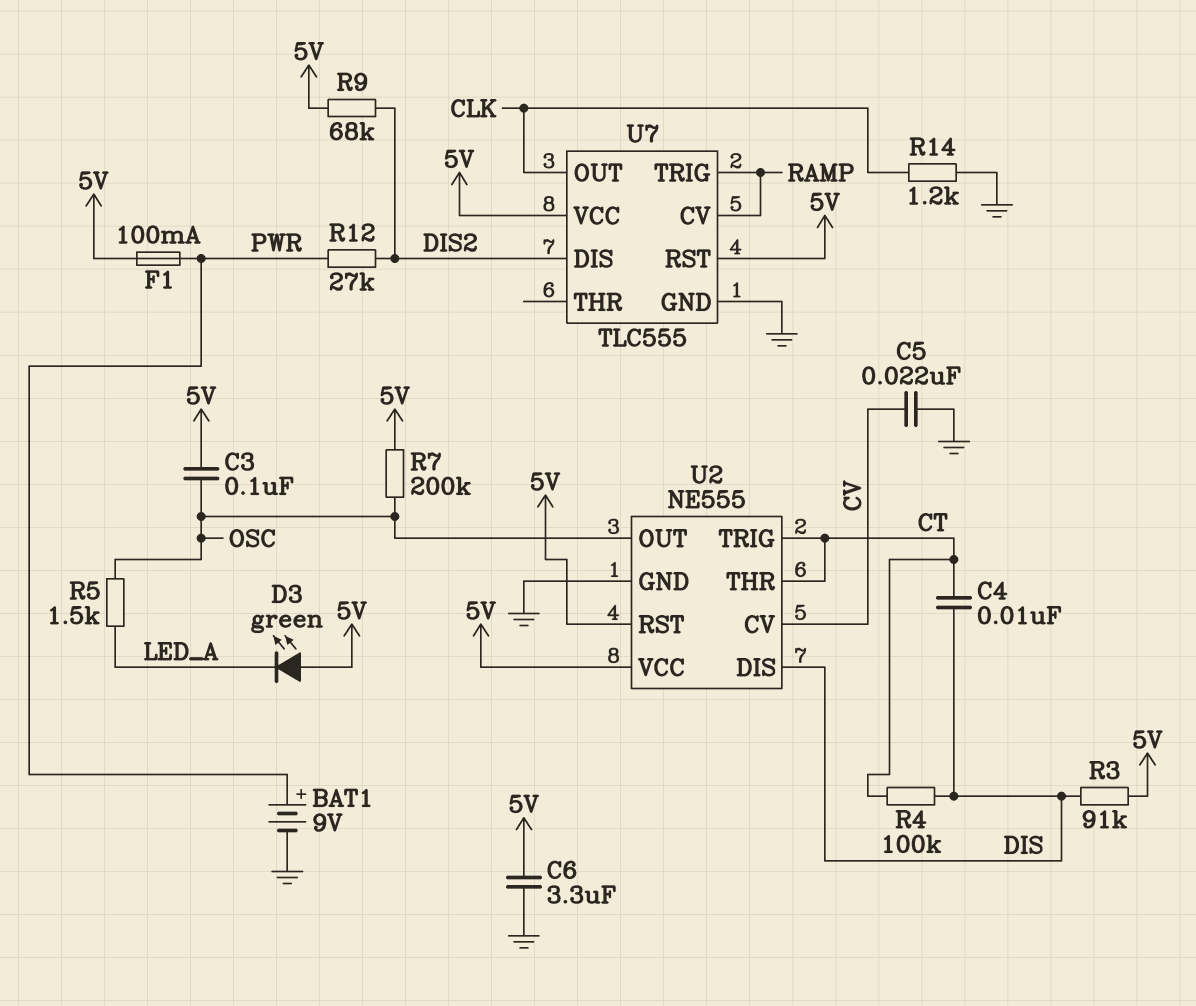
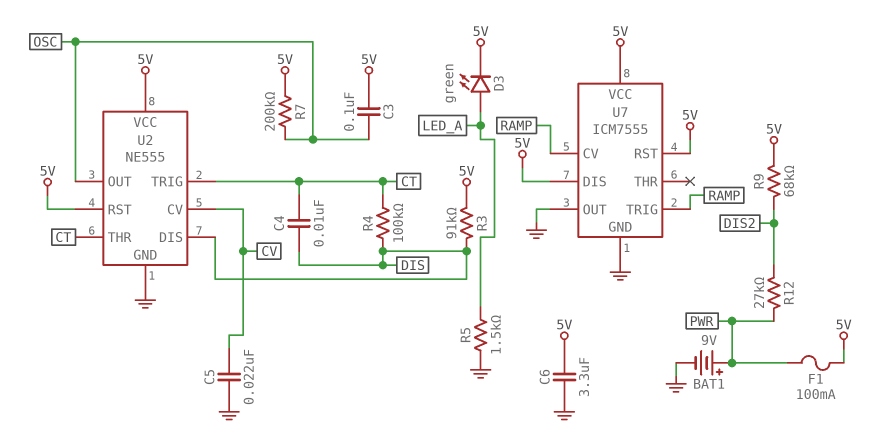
D3: LED green (A 5V, K LED_A) -> LED green (A LED_A, K 5V)
R5: 1.5k (LED_A, OSC) -> 1.5k (GND, LED_A)
R14: 1.2k (CLK, GND) -> none
U7: TLC555 -> ICM7555
U7 pin DIS: DIS2 -> 5V
U7 pin OUT: CLK -> GND

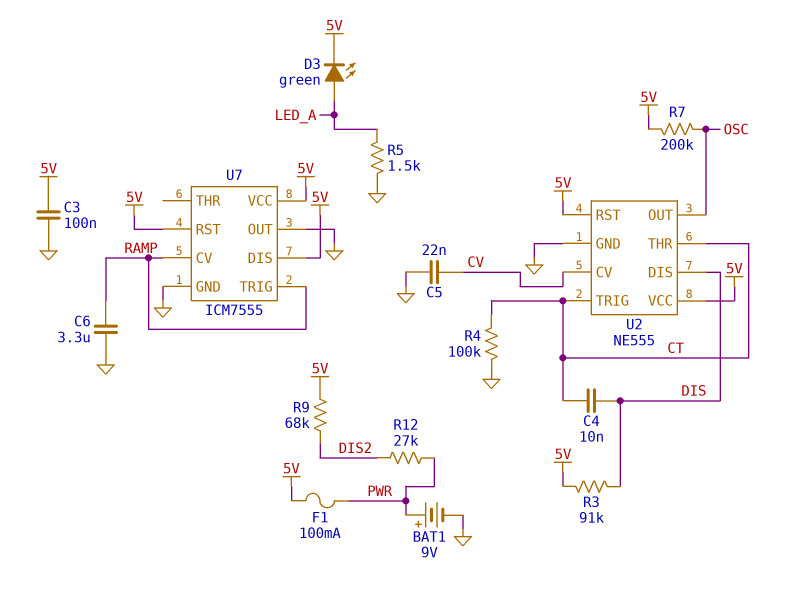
C3: 100nF (5V, OSC) -> 100nF (5V, GND)
C6: 3.3uF (5V, GND) -> 3.3uF (GND, RAMP)
R4: 100k (CT, DIS) -> 100k (CT, GND)

